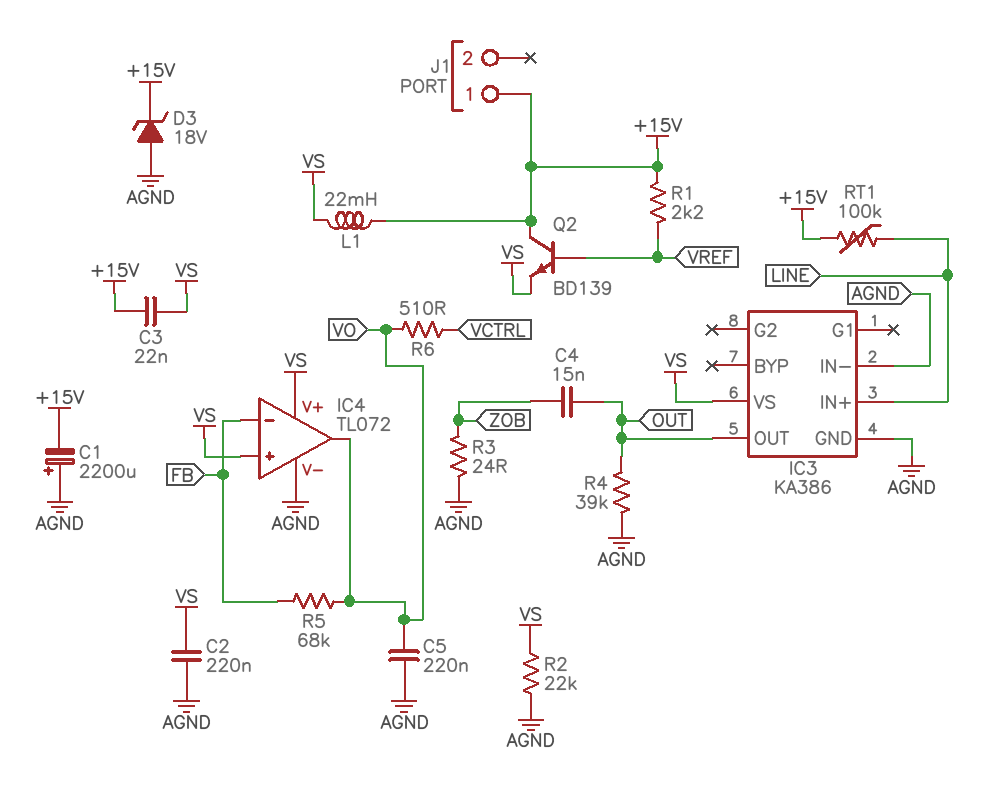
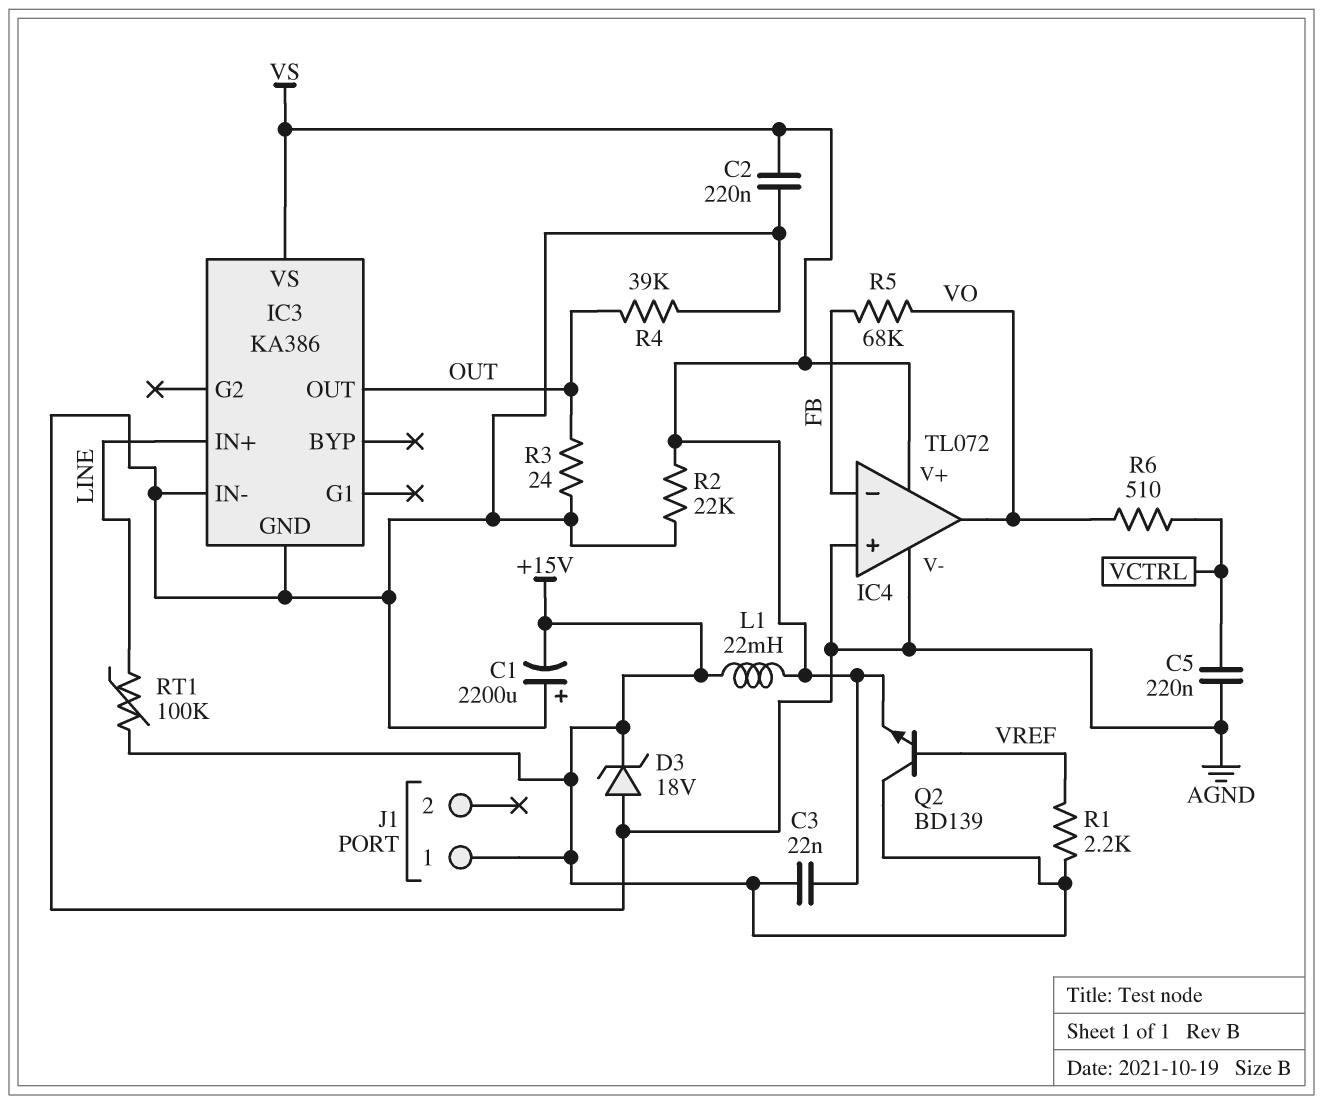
C4: 15nF (OUT, ZOB) -> none
C5: 220nF (AGND, VO) -> 220nF (AGND, VCTRL)
IC4 pin in+: VS -> AGND
R3: 24 (AGND, ZOB) -> 24 (AGND, OUT)

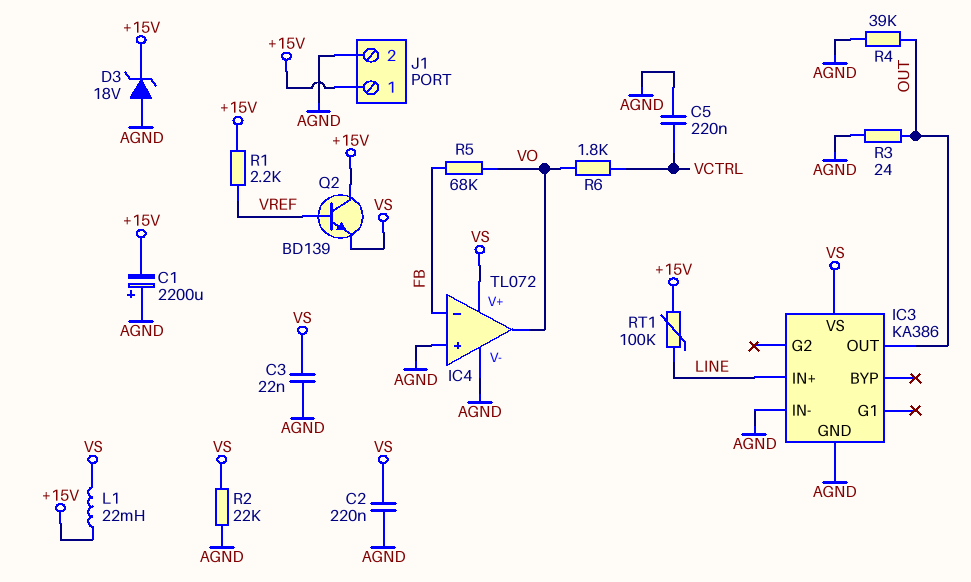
C3: 22nF (+15V, VS) -> 22nF (AGND, VS)
J1 pin 2: none -> AGND
R6: 510 (VCTRL, VO) -> 1.8k (VCTRL, VO)

